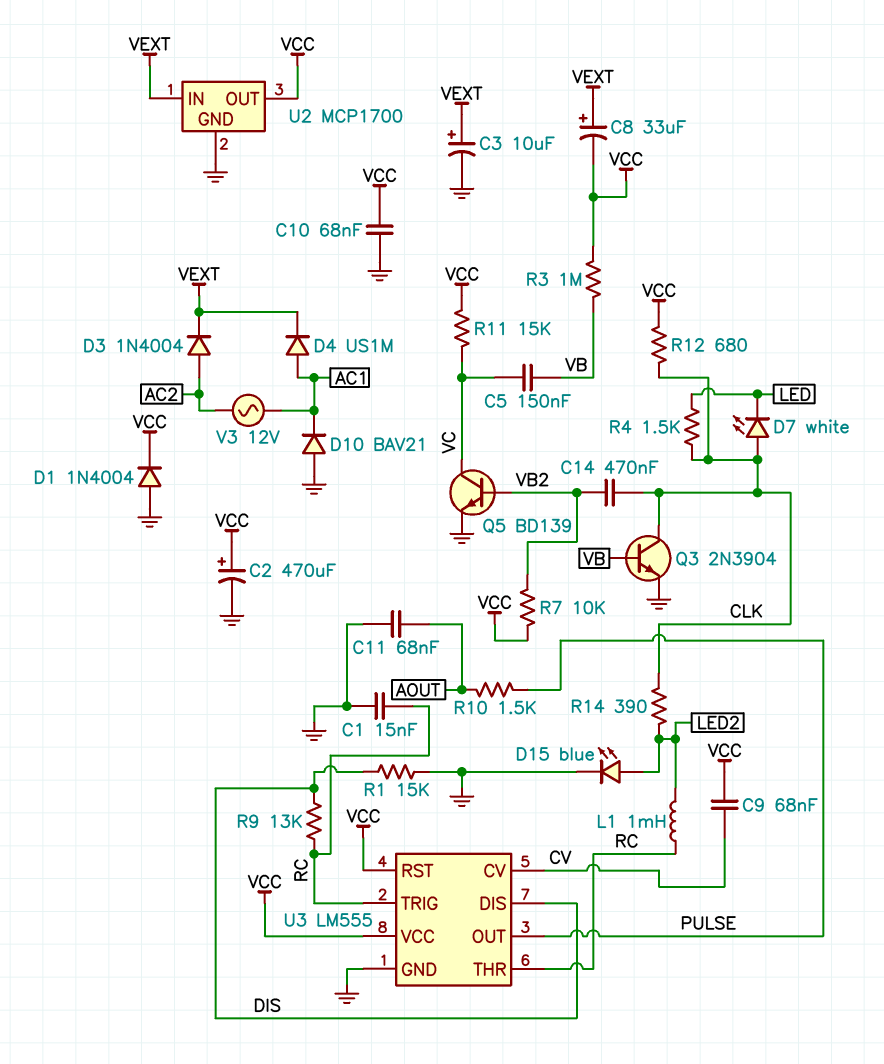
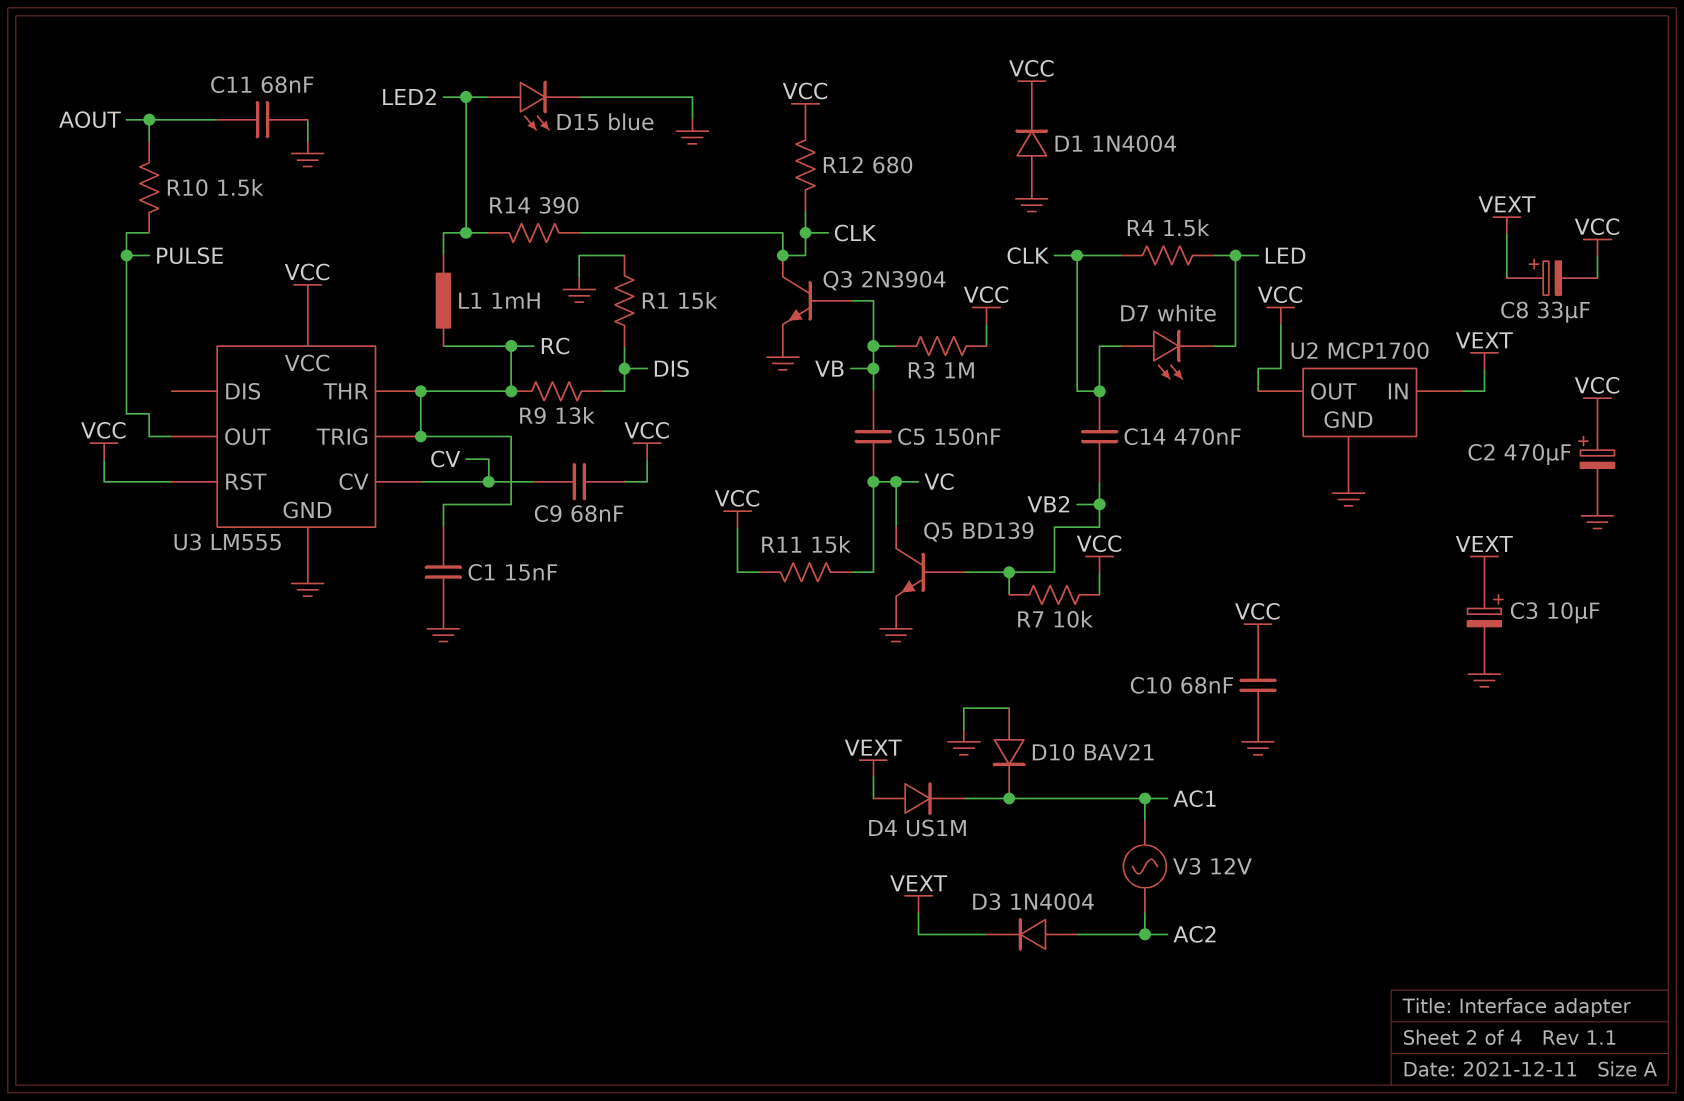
D4: diode US1M (A AC1, K VEXT) -> diode US1M (A VEXT, K AC1)
U3 pin DIS: DIS -> none

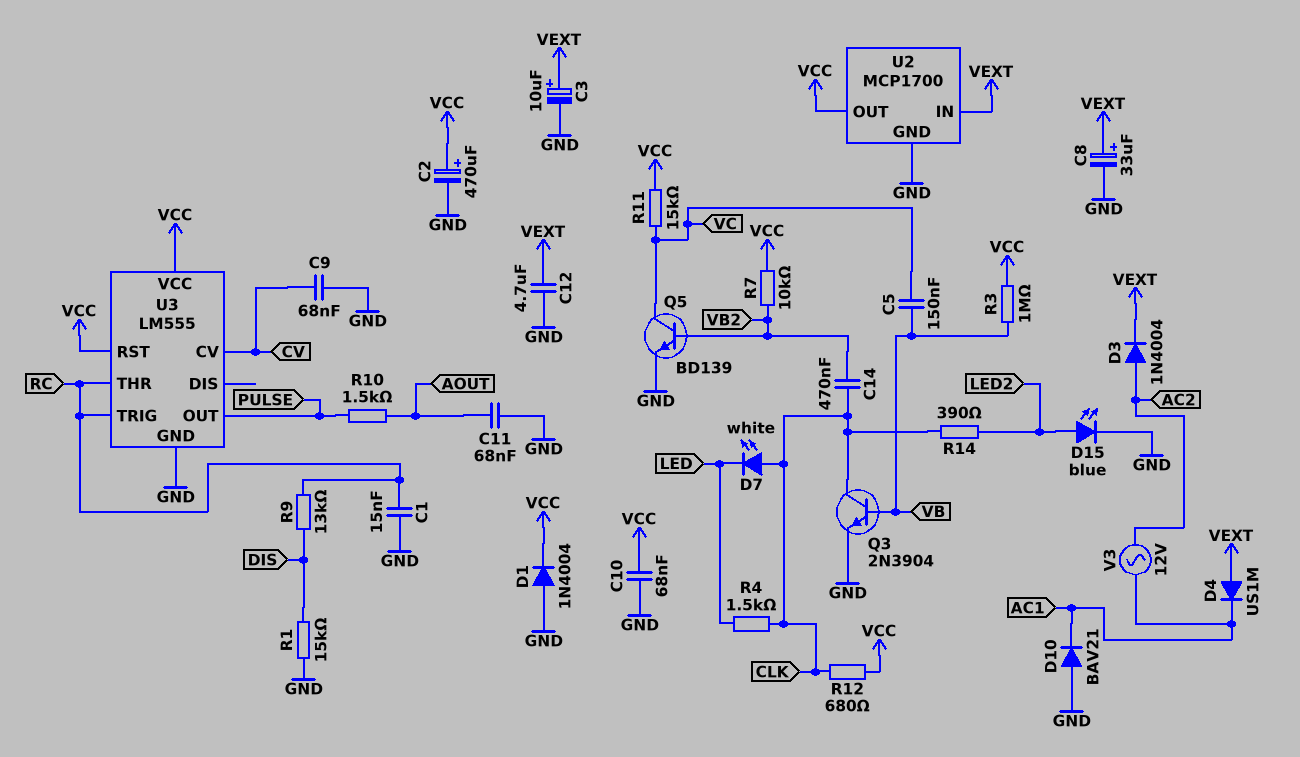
C8: 33uF (plus VEXT, minus VCC) -> 33uF (plus VEXT, minus GND)
C9: 68nF (CV, VCC) -> 68nF (CV, GND)
C12: none -> 4.7uF (GND, VEXT)
L1: 1mH (LED2, RC) -> none

